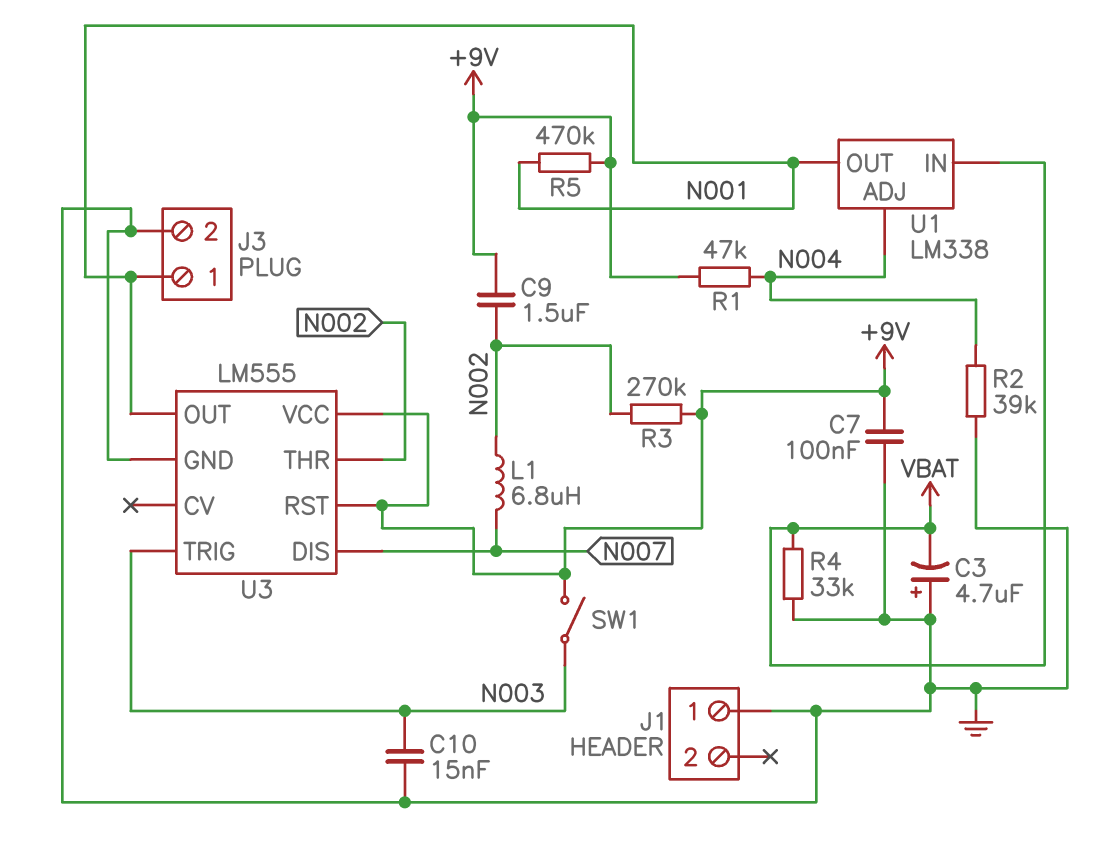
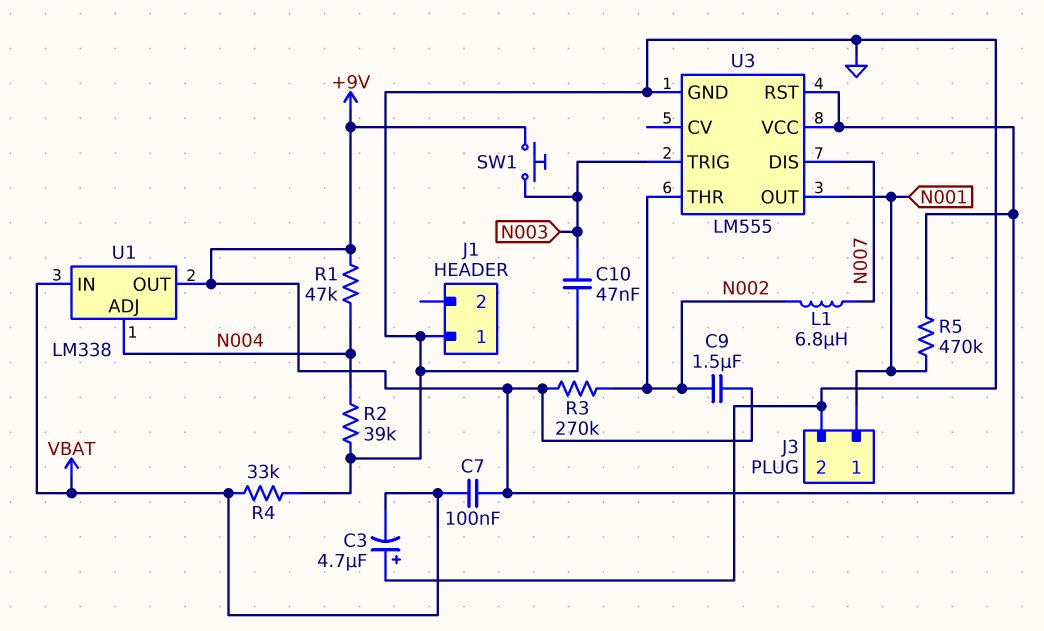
C7: 100nF (+9V, GND) -> 100nF (+9V, VBAT)
C10: 15nF (GND, N003) -> 47nF (GND, N003)
SW1: switch (+9V, N003) -> button (+9V, N003)
U1 pin OUT: N001 -> +9V

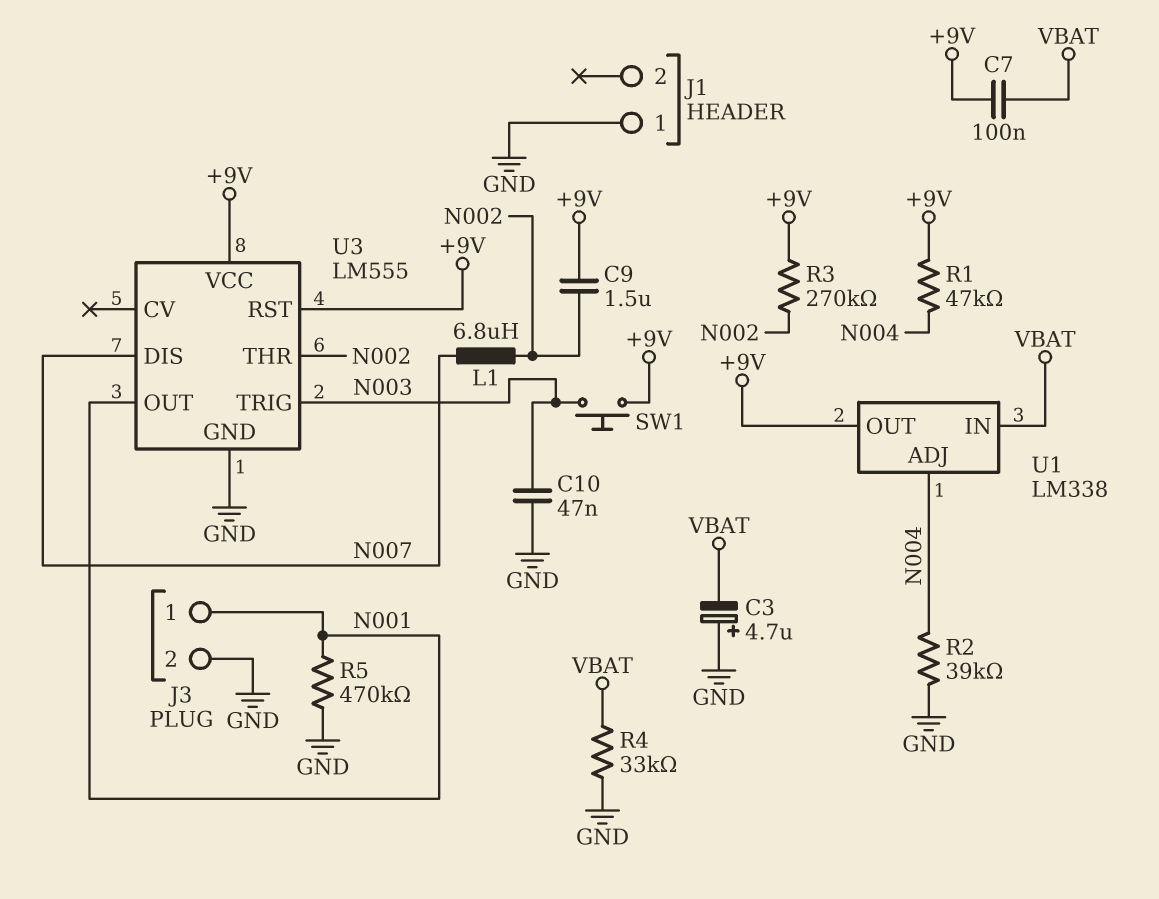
R5: 470k (+9V, N001) -> 470k (GND, N001)

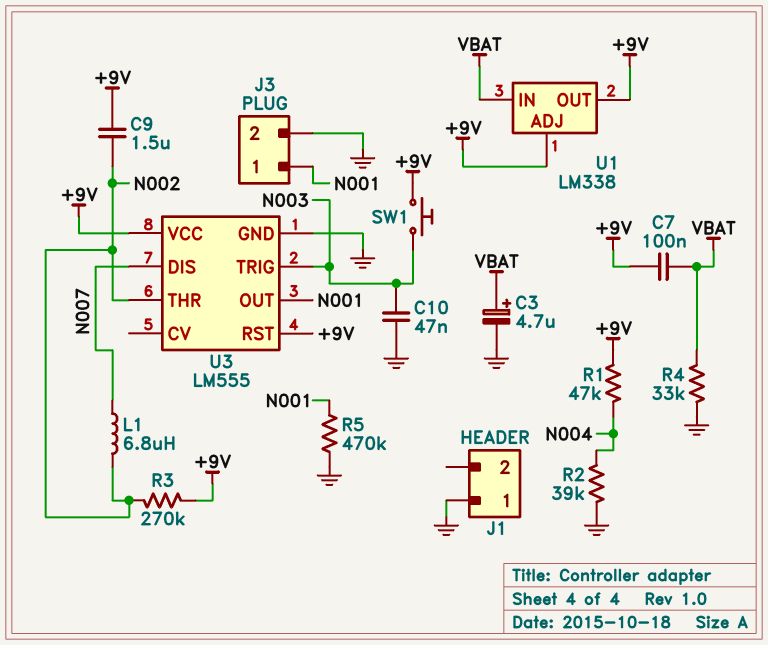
C3: 4.7uF (plus GND, minus VBAT) -> 4.7uF (plus VBAT, minus GND)
U1 pin ADJ: N004 -> +9V

